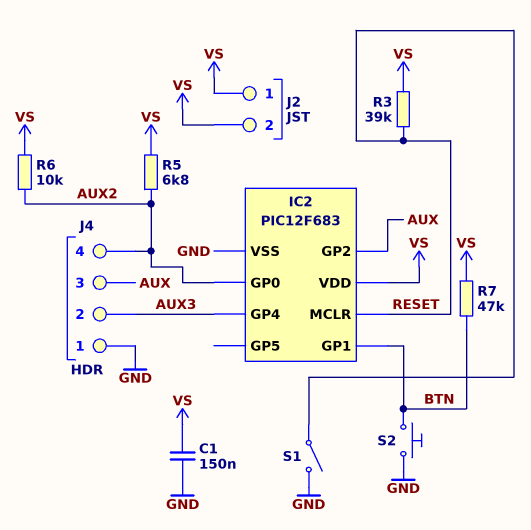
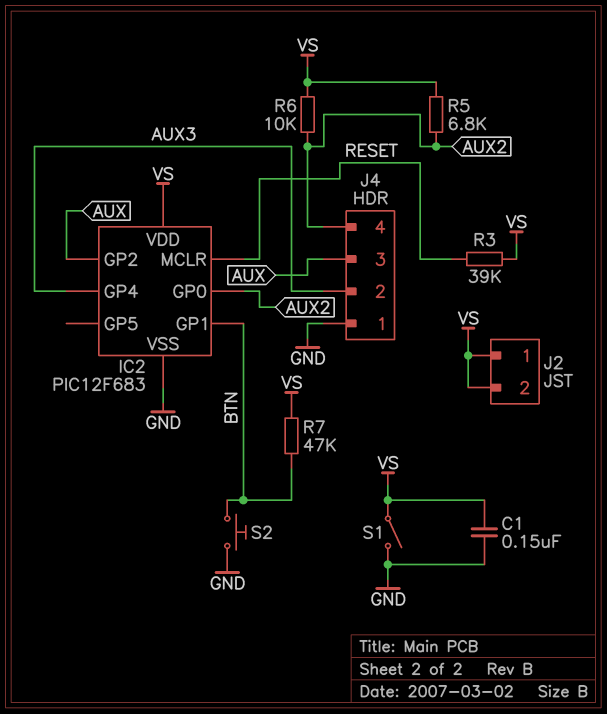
S1: switch (GND, RESET) -> switch (GND, VS)

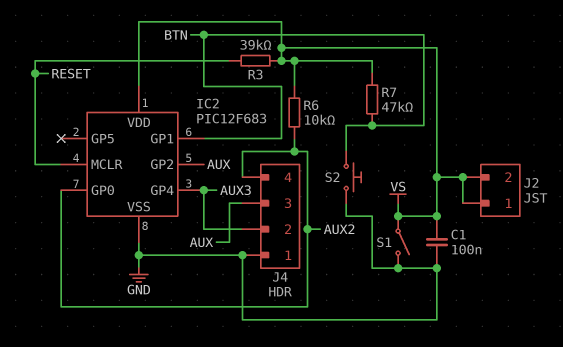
C1: 150nF (GND, VS) -> 100nF (GND, VS)
R5: 6.8k (AUX2, VS) -> none

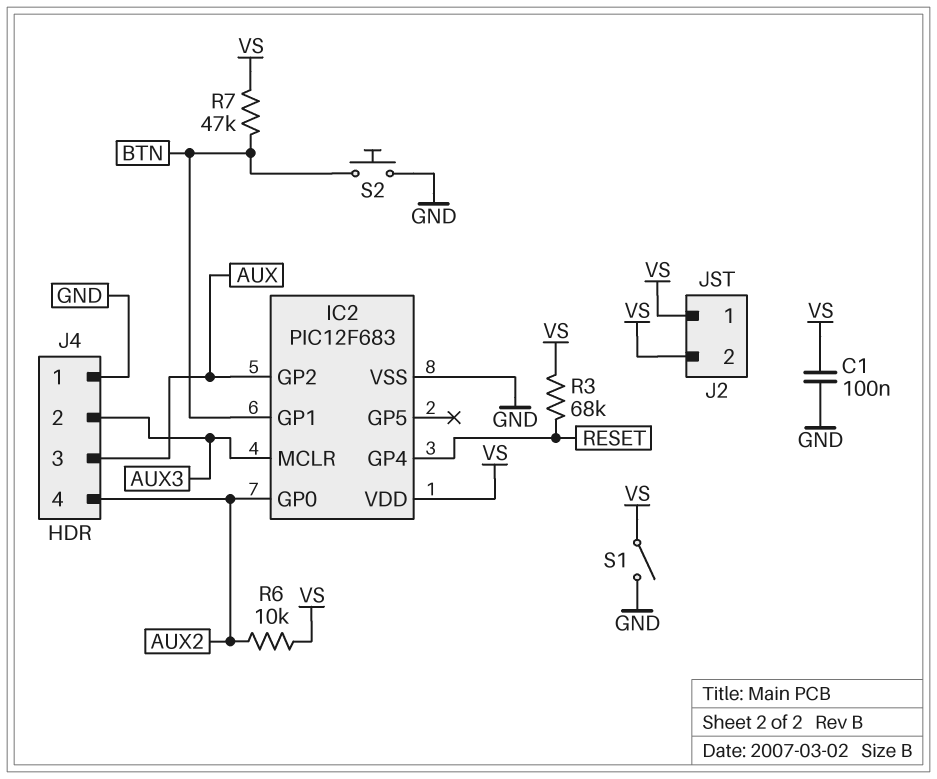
IC2 pin GP4: AUX3 -> RESET
IC2 pin MCLR: RESET -> AUX3
R3: 39k (RESET, VS) -> 68k (RESET, VS)

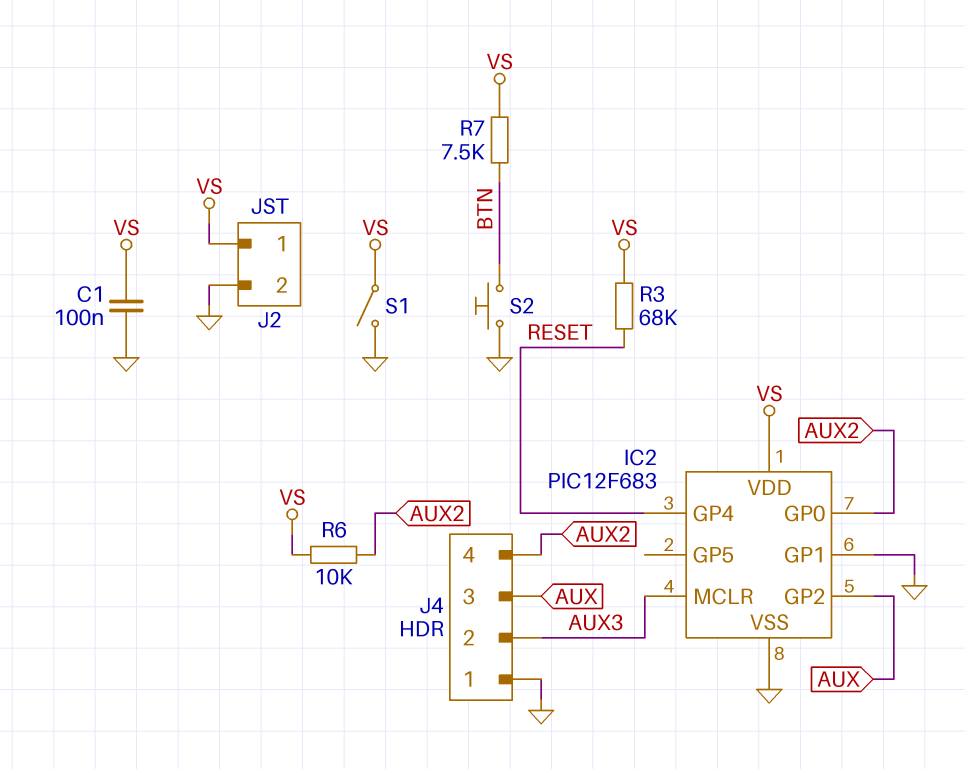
IC2 pin GP1: BTN -> GND
J2 pin 2: VS -> GND
R7: 47k (BTN, VS) -> 7.5k (BTN, VS)

